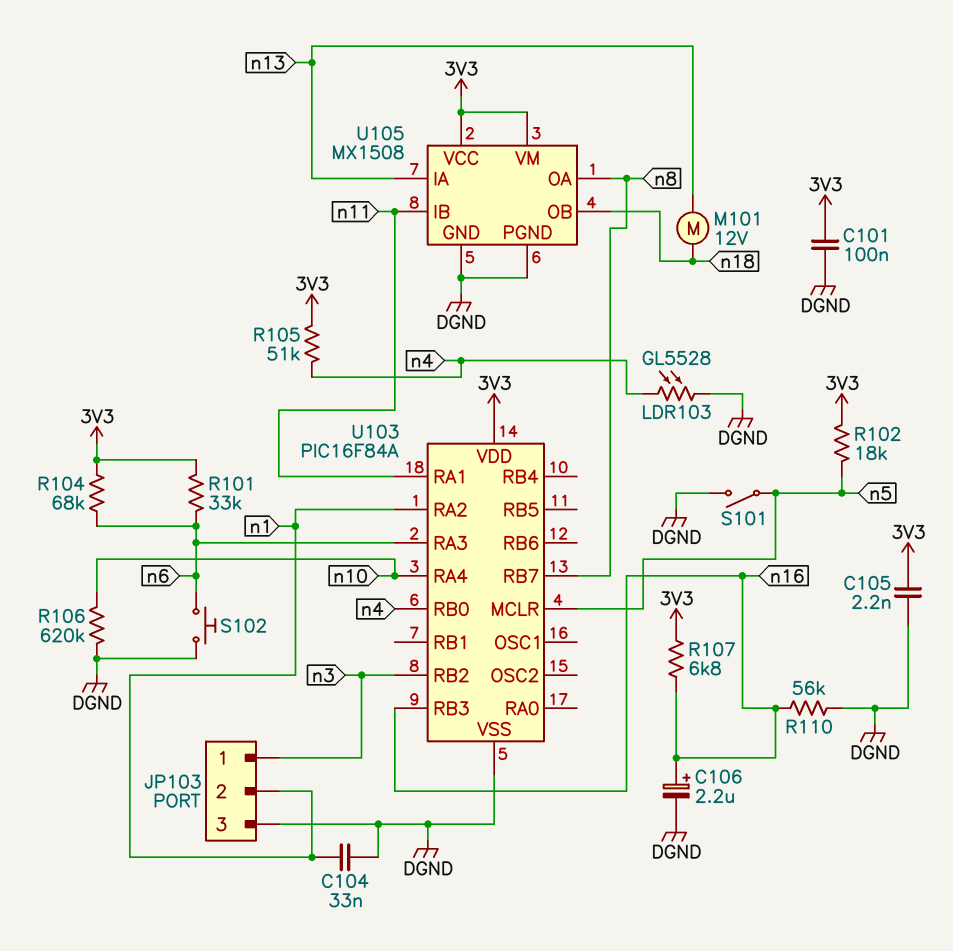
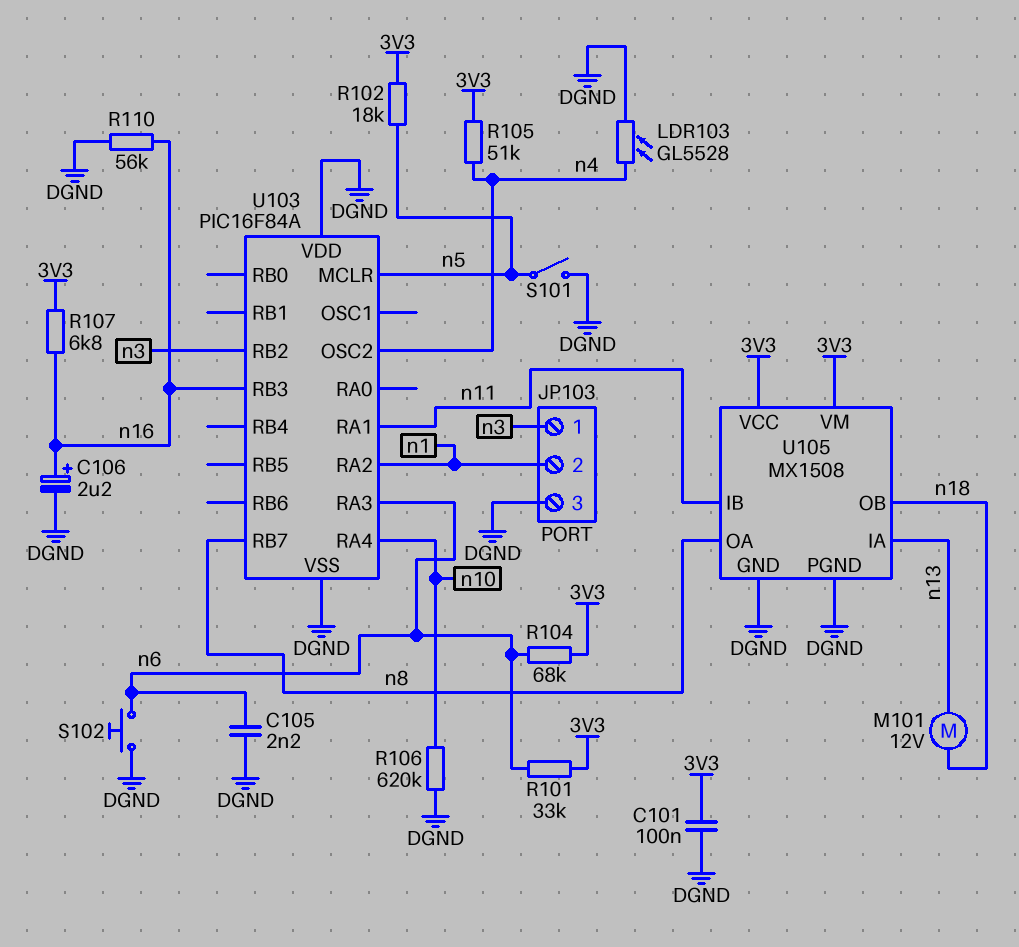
C104: 33nF (DGND, n1) -> none
C105: 2.2nF (3V3, DGND) -> 2.2nF (DGND, n6)
U103 pin OSC2: none -> n4
U103 pin RB0: n4 -> none
U103 pin VDD: 3V3 -> DGND

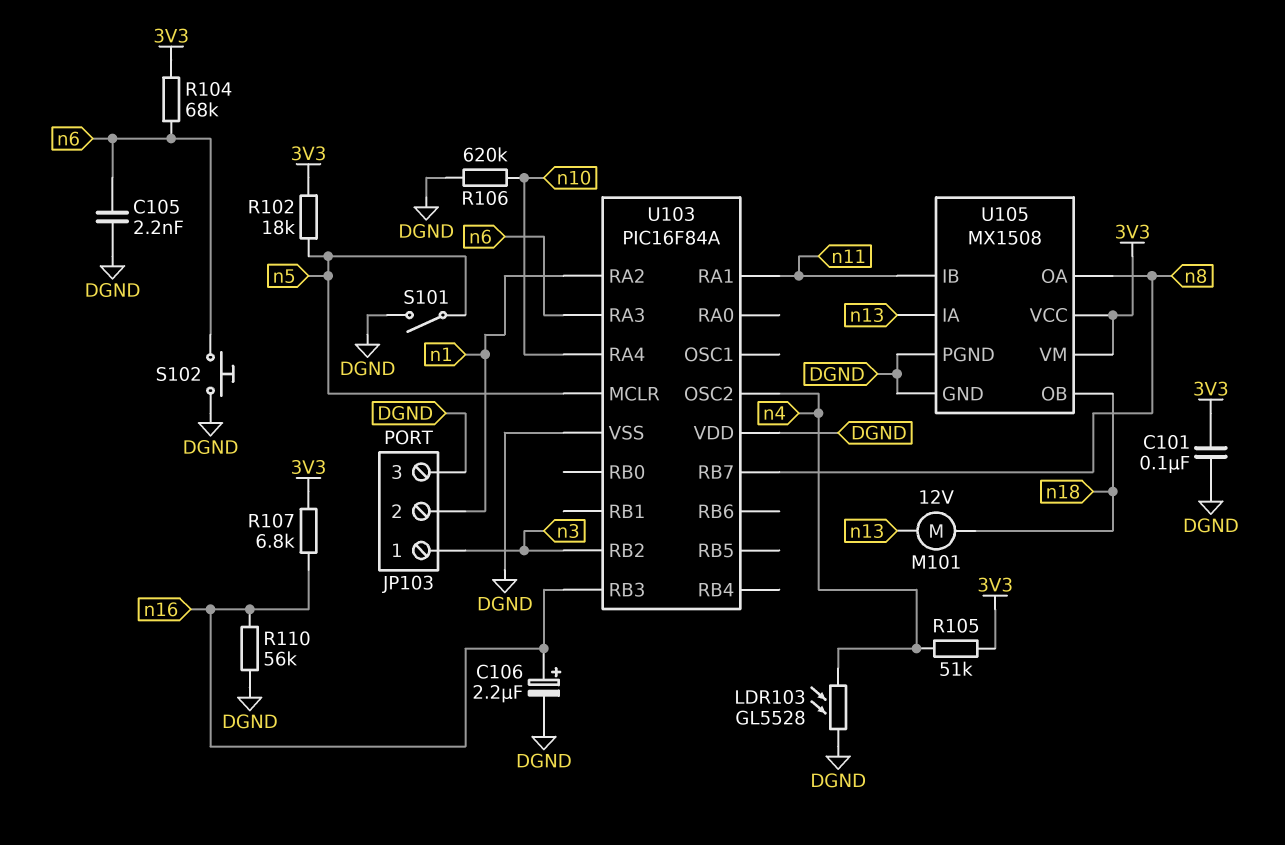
R101: 33k (3V3, n6) -> none

